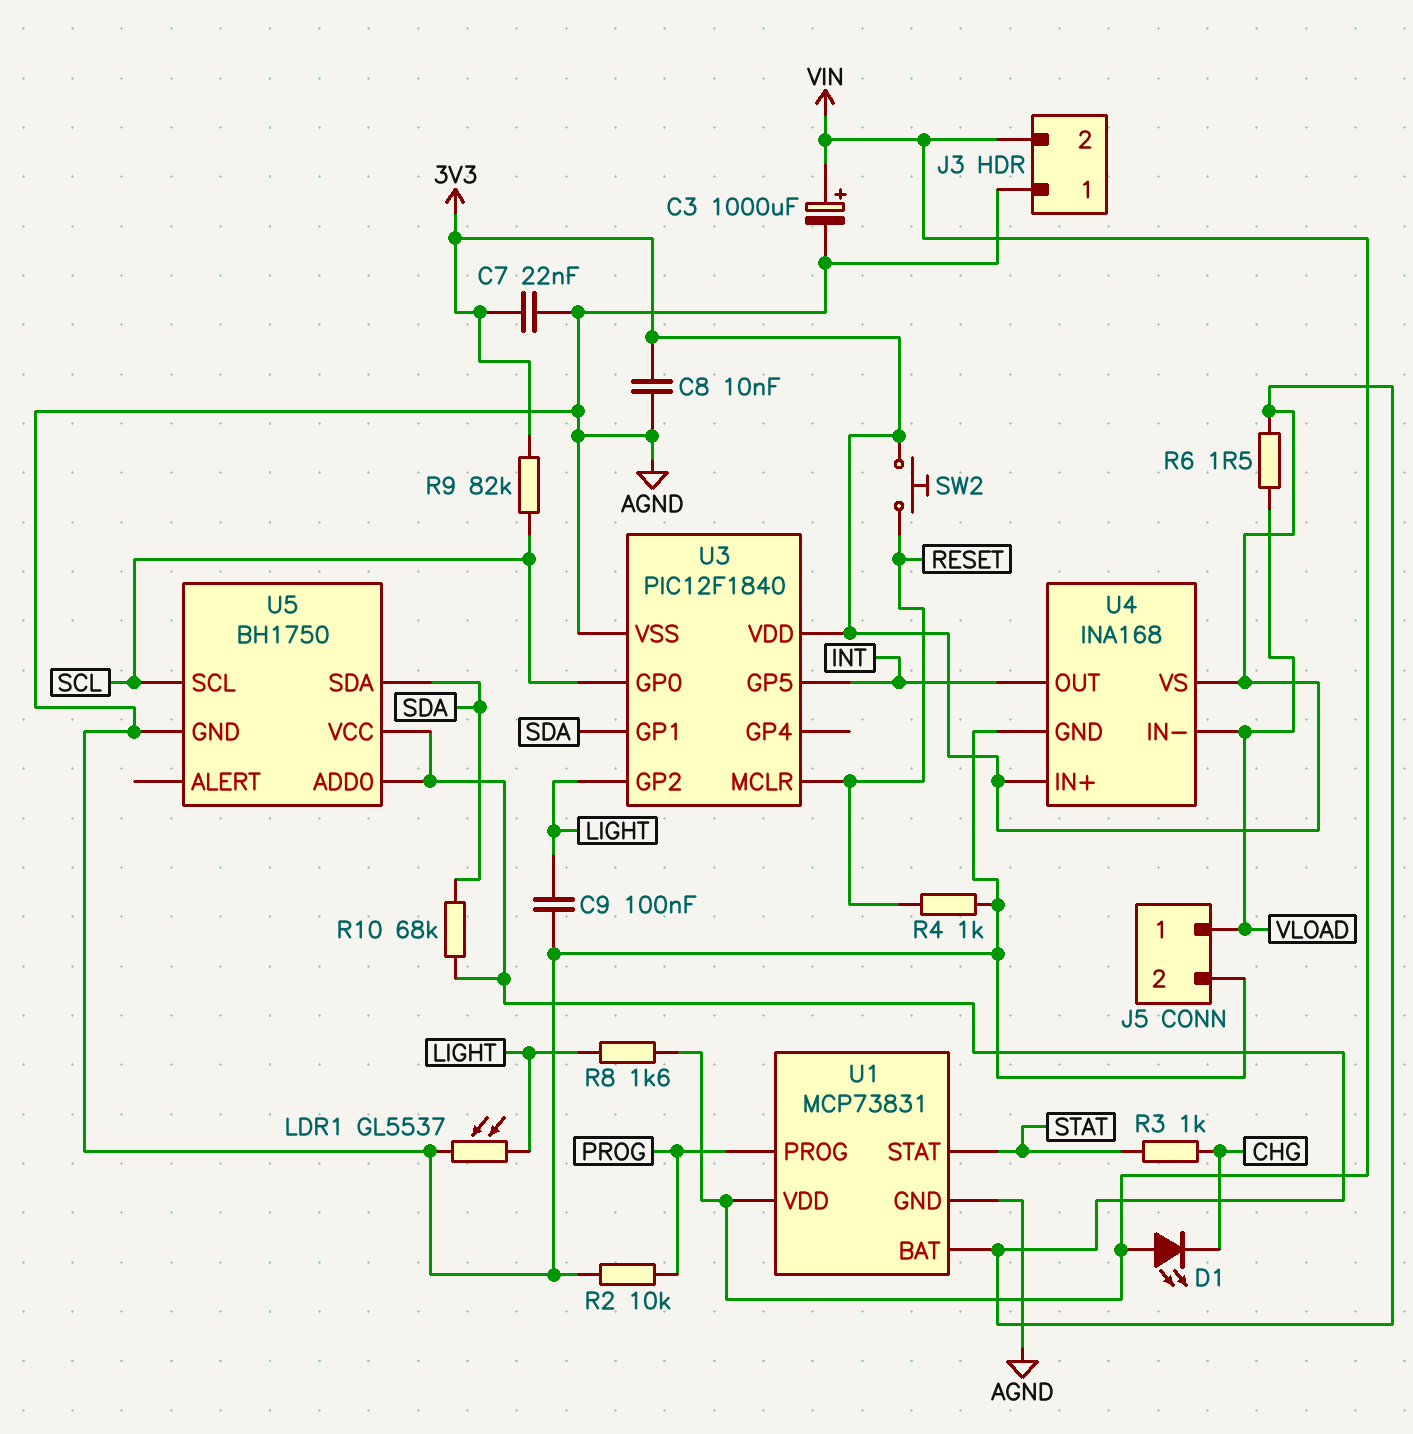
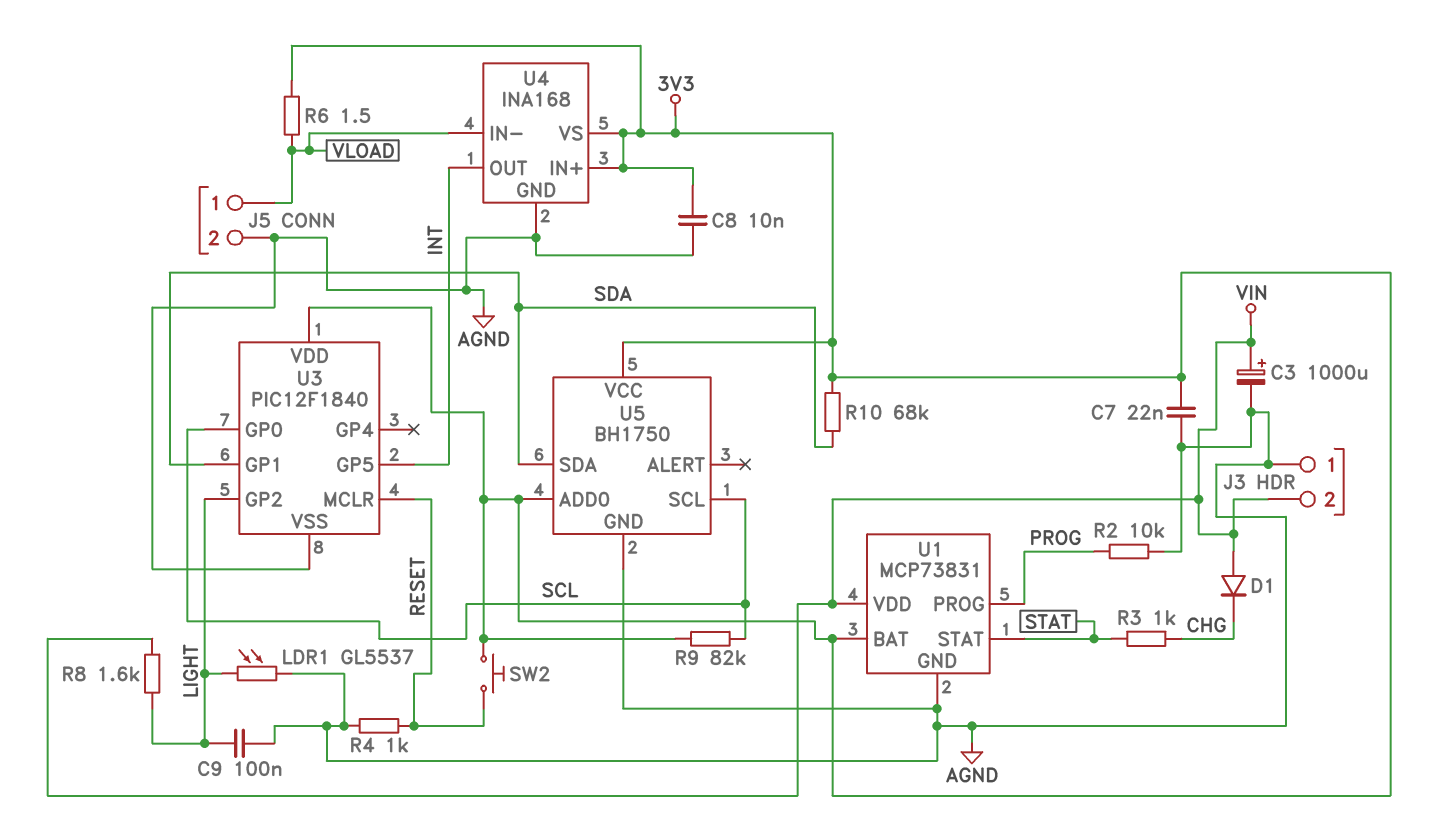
D1: LED (A VIN, K CHG) -> diode (A VIN, K CHG)

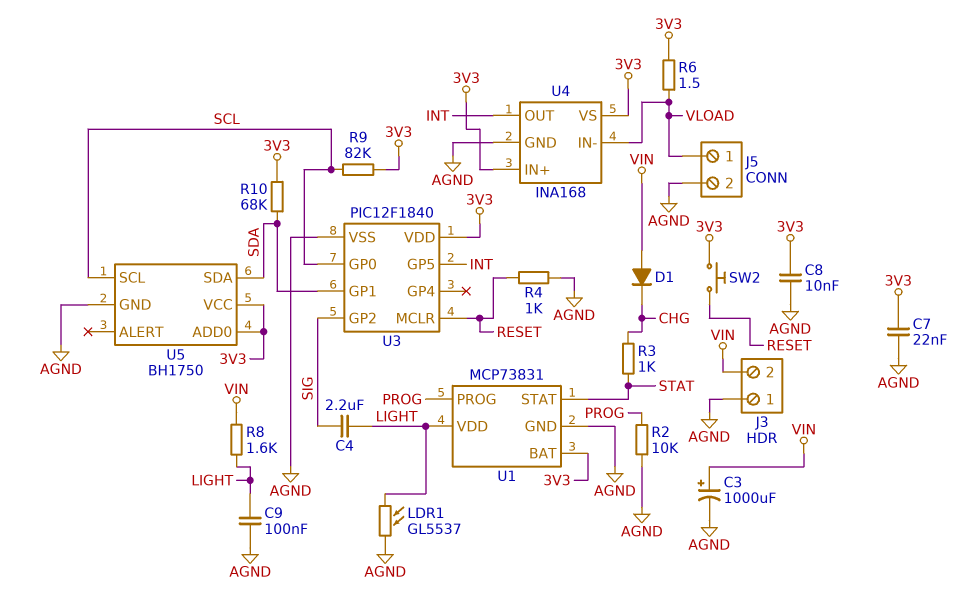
C4: none -> 2.2uF (LIGHT, SIG)
U1 pin VDD: VIN -> LIGHT
U3 pin GP2: LIGHT -> SIG

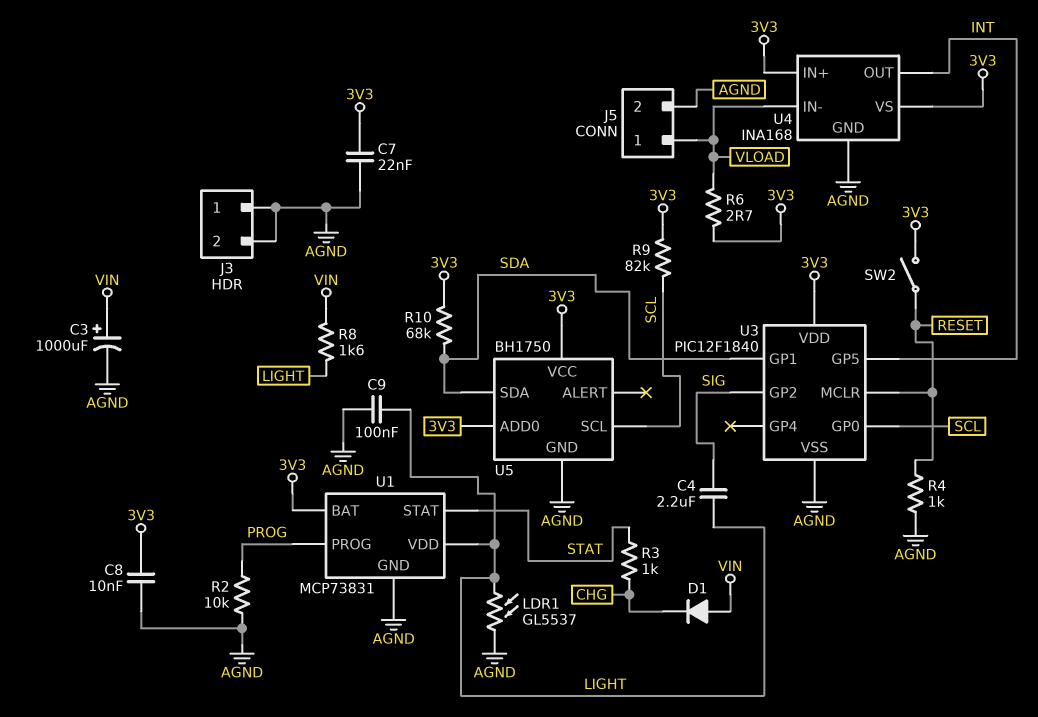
J3 pin 2: VIN -> AGND
R6: 1.5 (3V3, VLOAD) -> 2.7 (3V3, VLOAD)
SW2: button (3V3, RESET) -> switch (3V3, RESET)

